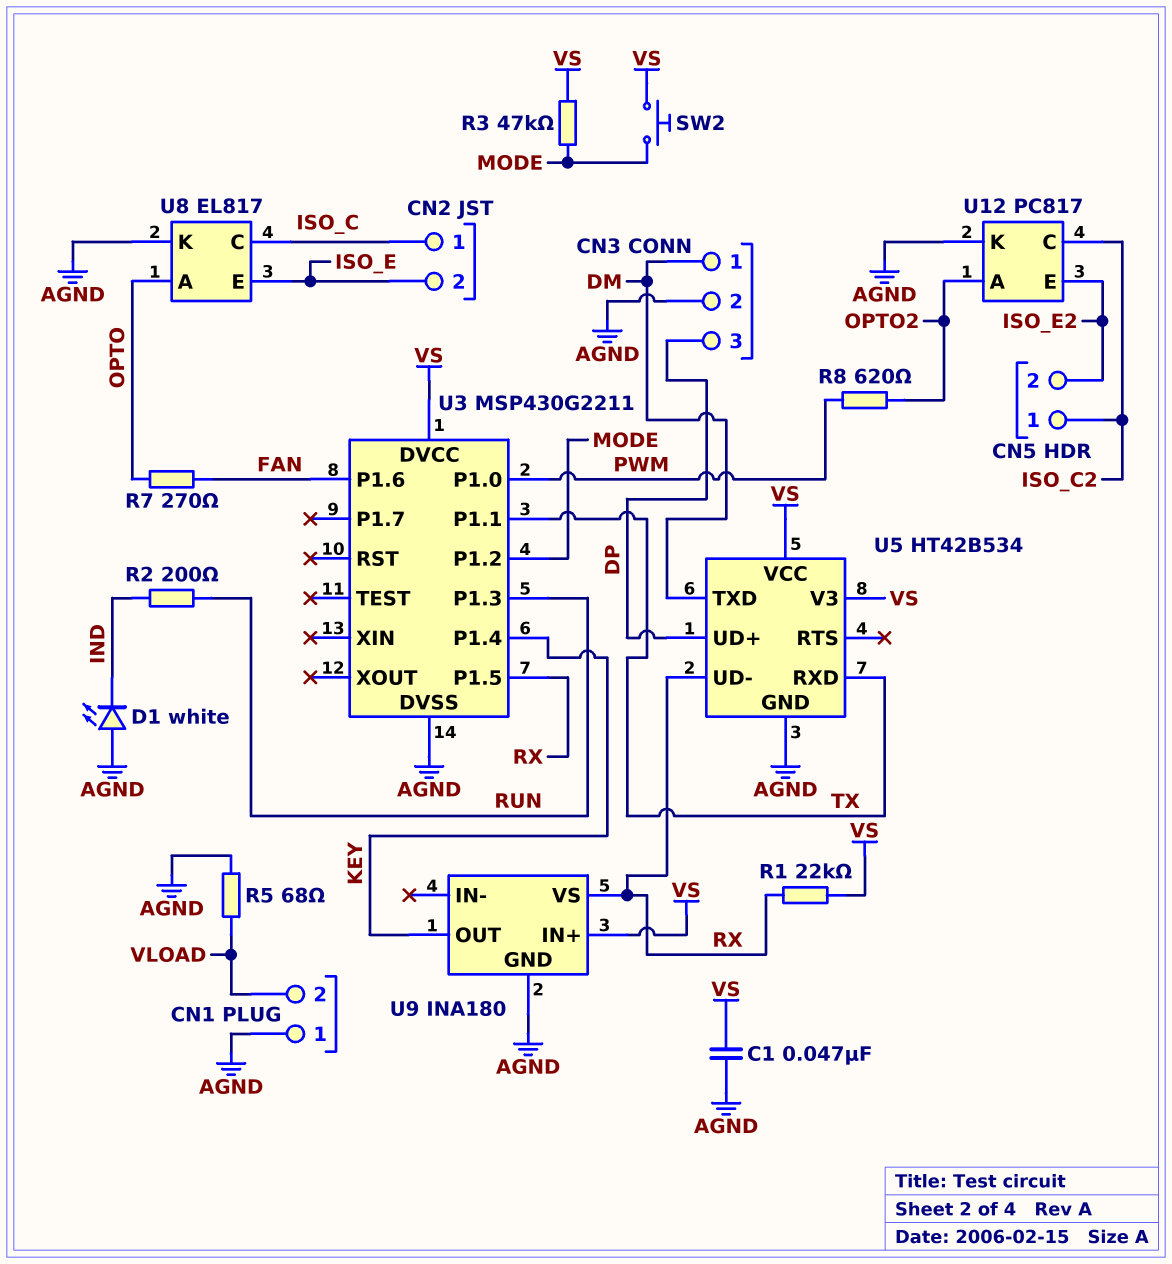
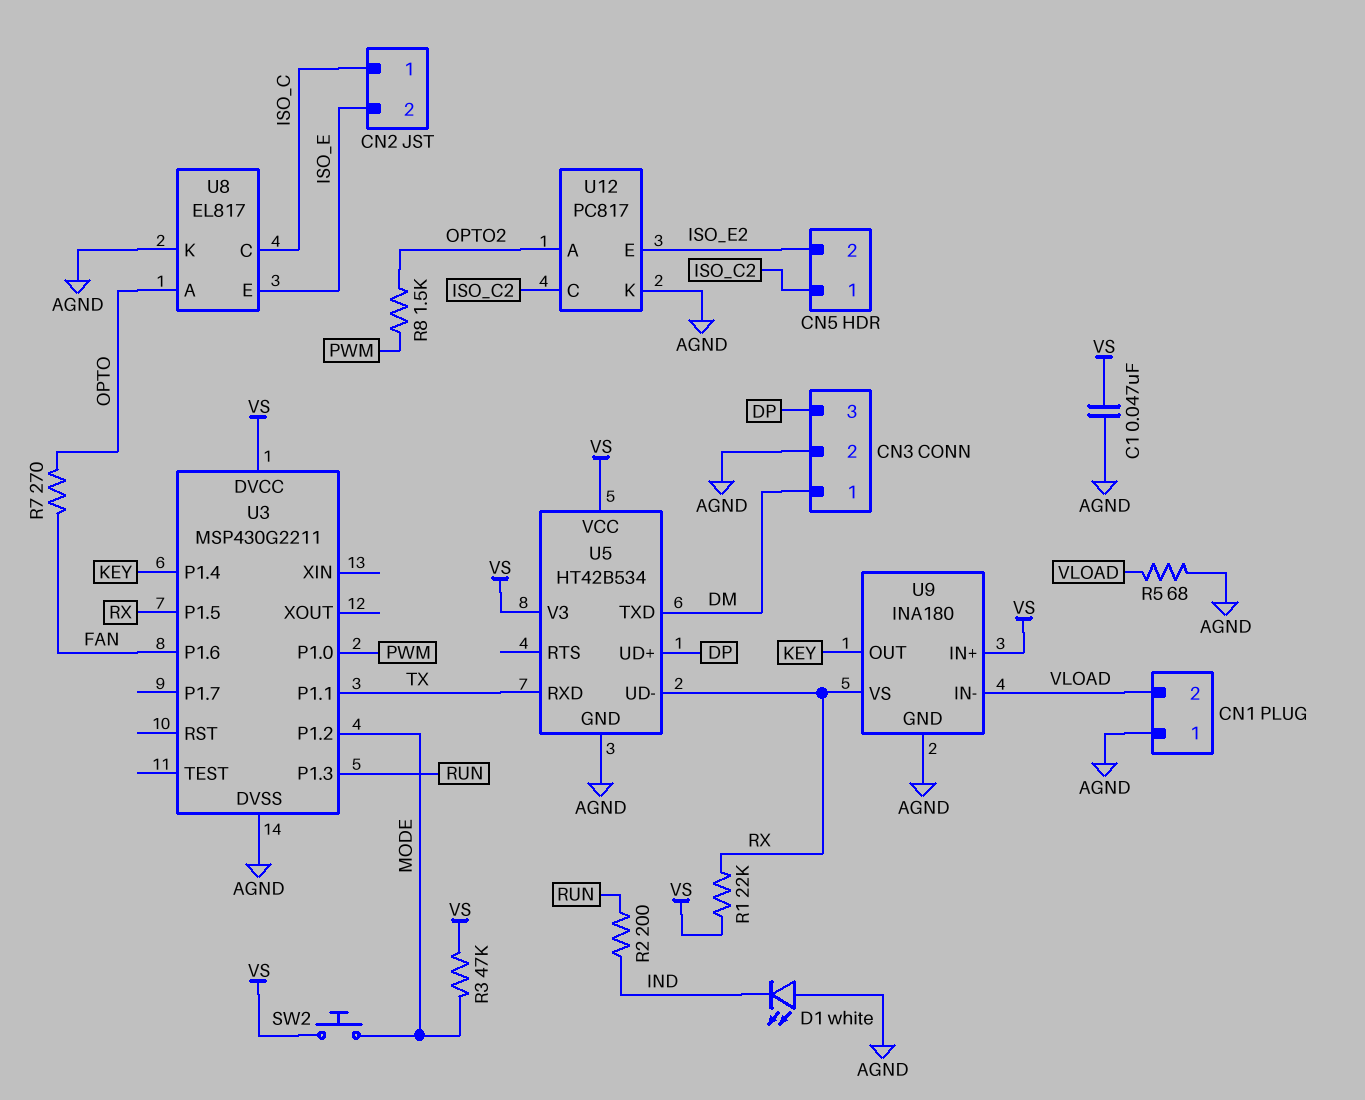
R8: 620 (OPTO2, PWM) -> 1.5k (OPTO2, PWM)
U9 pin IN-: none -> VLOAD

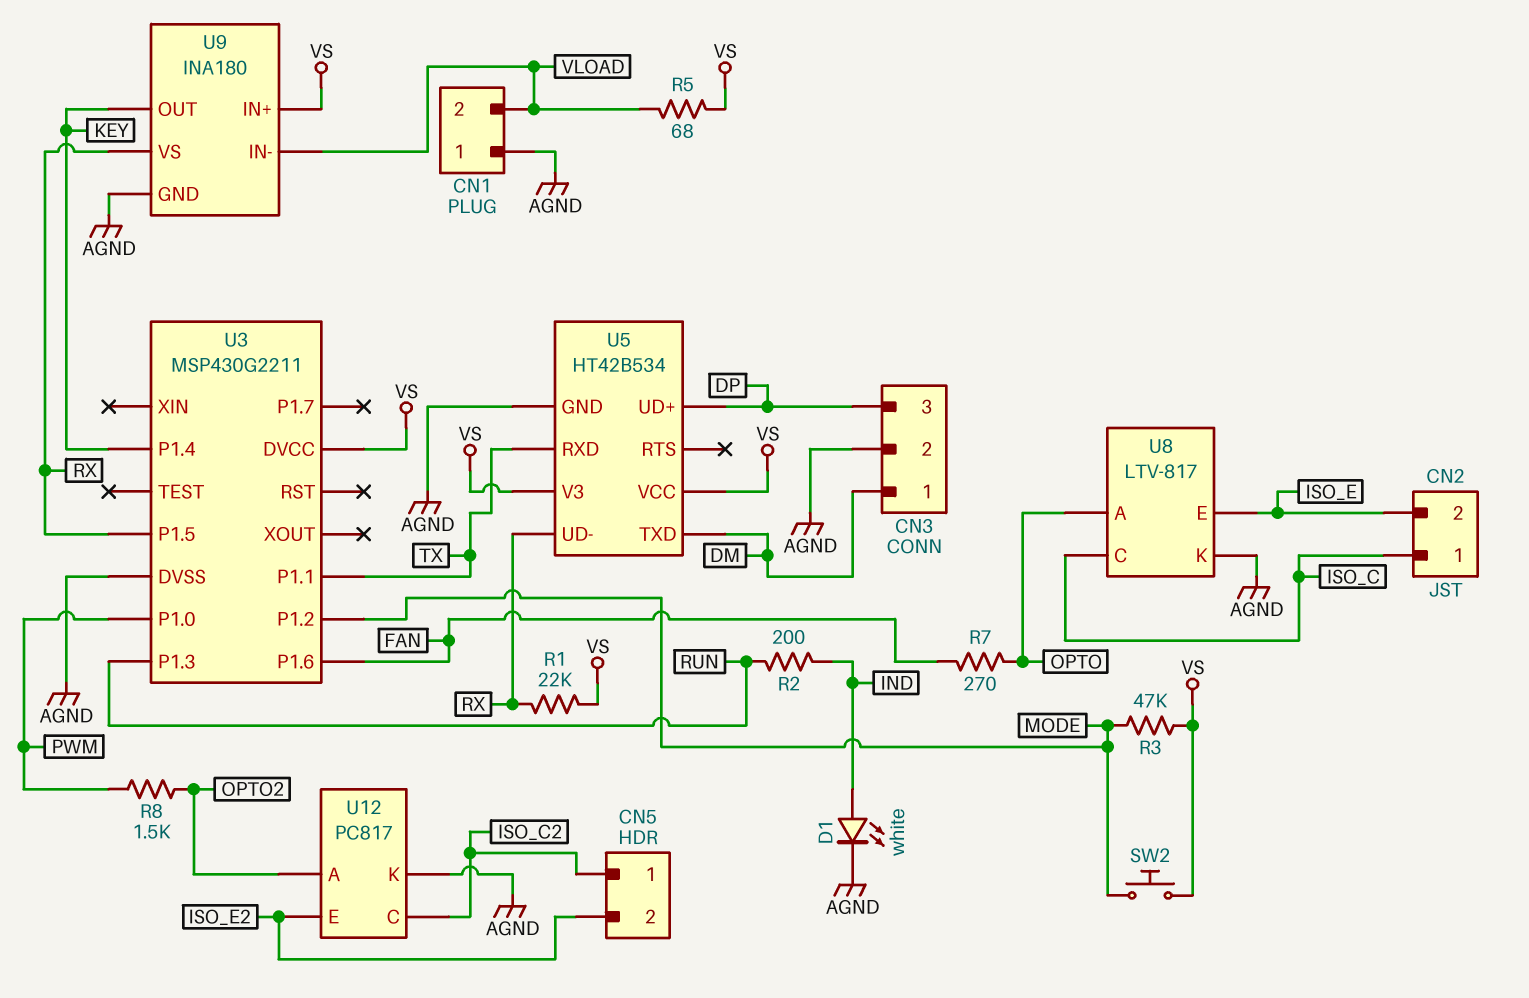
C1: 47nF (AGND, VS) -> none
D1: LED white (A AGND, K IND) -> LED white (A IND, K AGND)
R5: 68 (AGND, VLOAD) -> 68 (VLOAD, VS)
U8: EL817 -> LTV-817

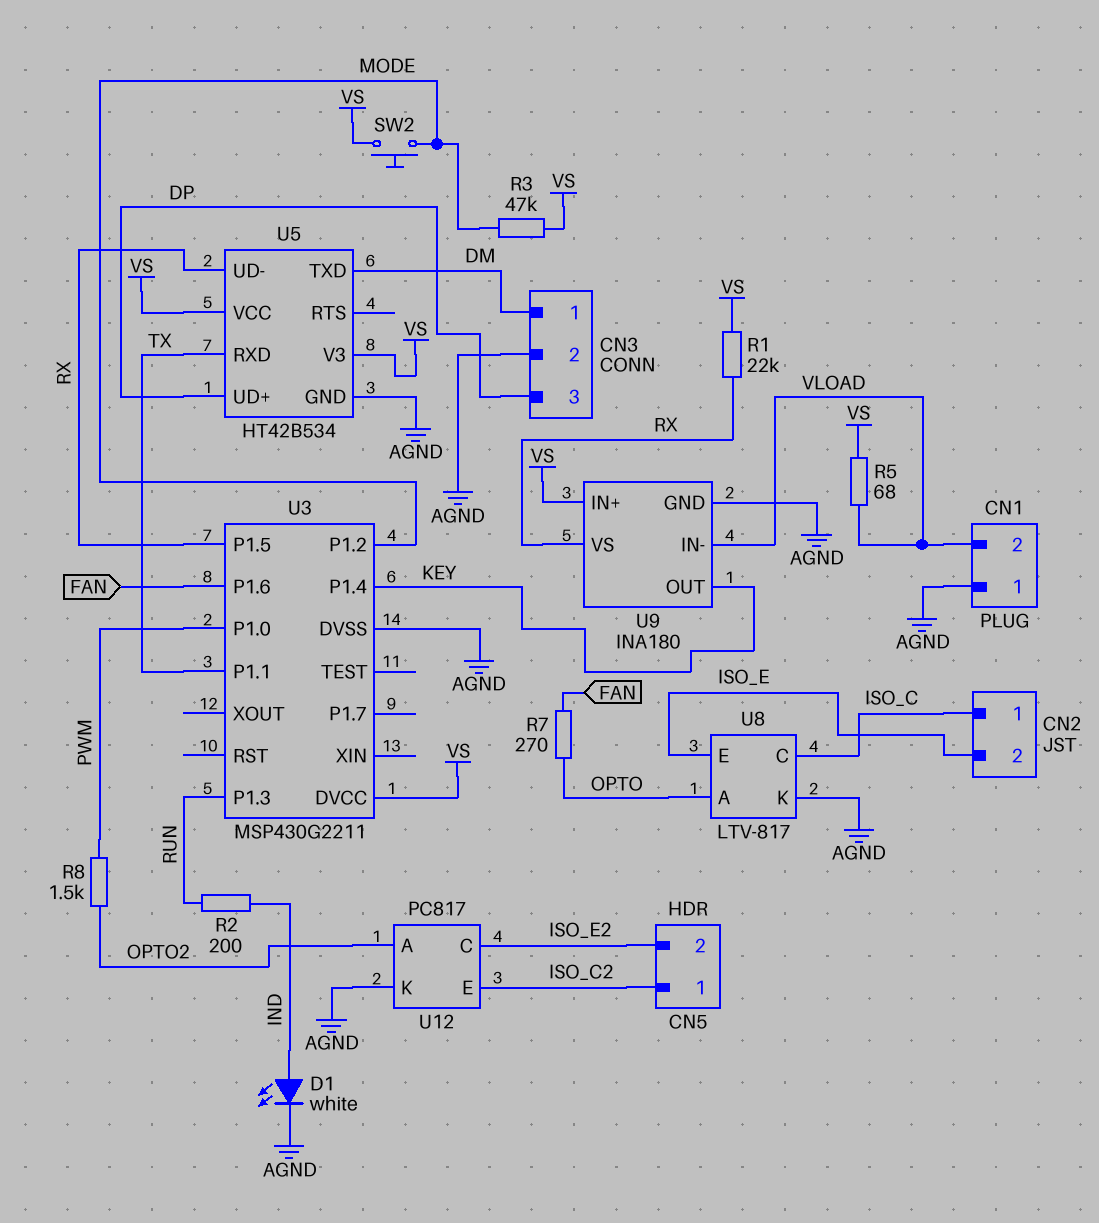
U12 pin C: ISO_C2 -> ISO_E2
U12 pin E: ISO_E2 -> ISO_C2

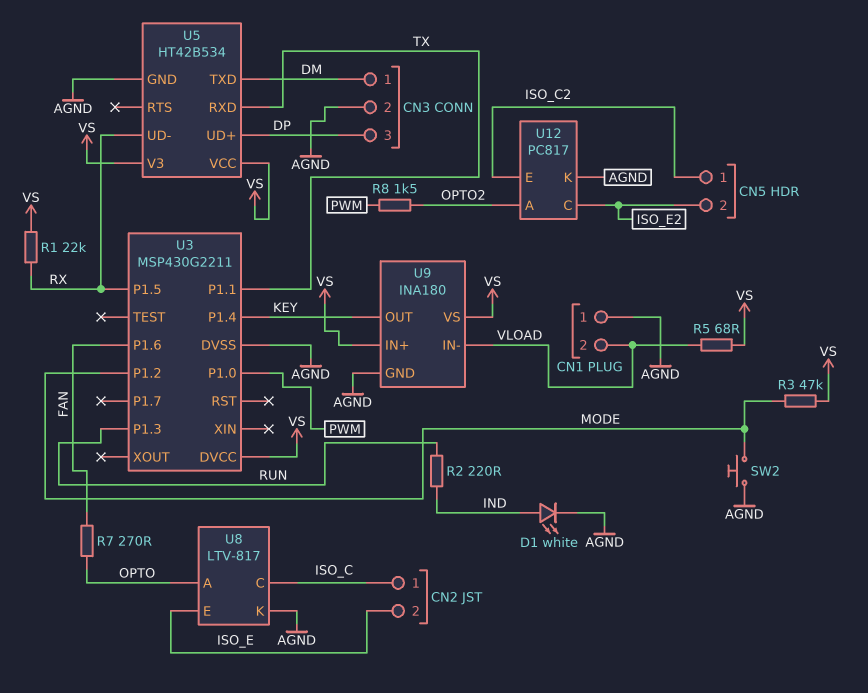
R2: 200 (IND, RUN) -> 220 (IND, RUN)
SW2: button (MODE, VS) -> button (AGND, MODE)
U9 pin VS: RX -> VS

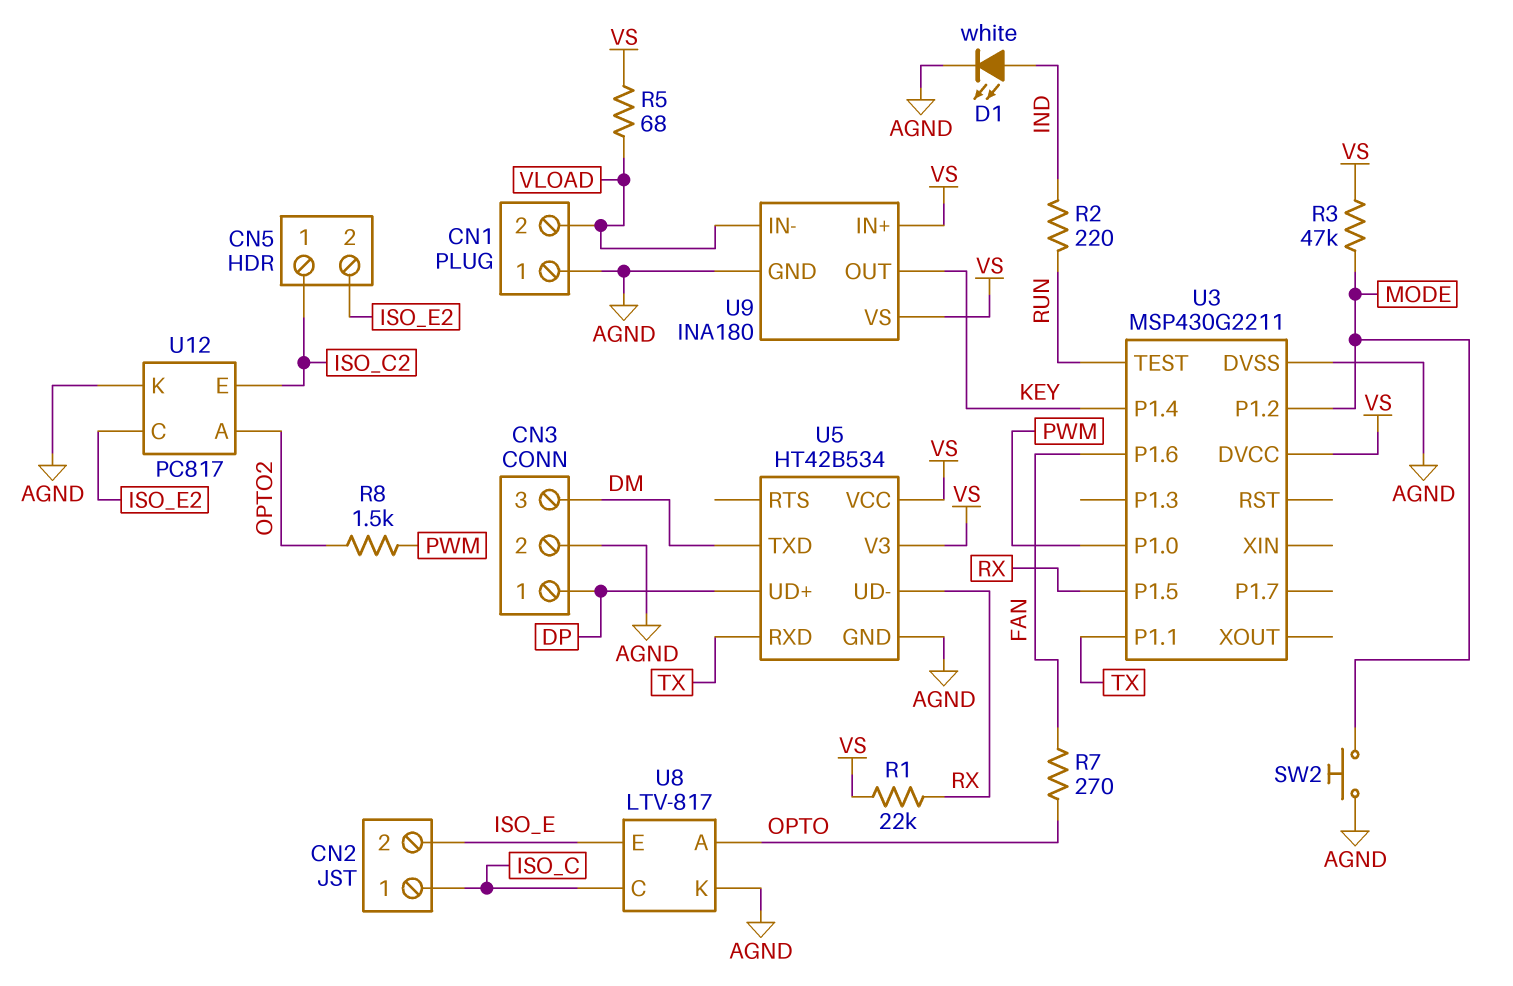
CN3 pin 1: DM -> DP
CN3 pin 3: DP -> DM
U3 pin P1.3: RUN -> none
U3 pin TEST: none -> RUN

